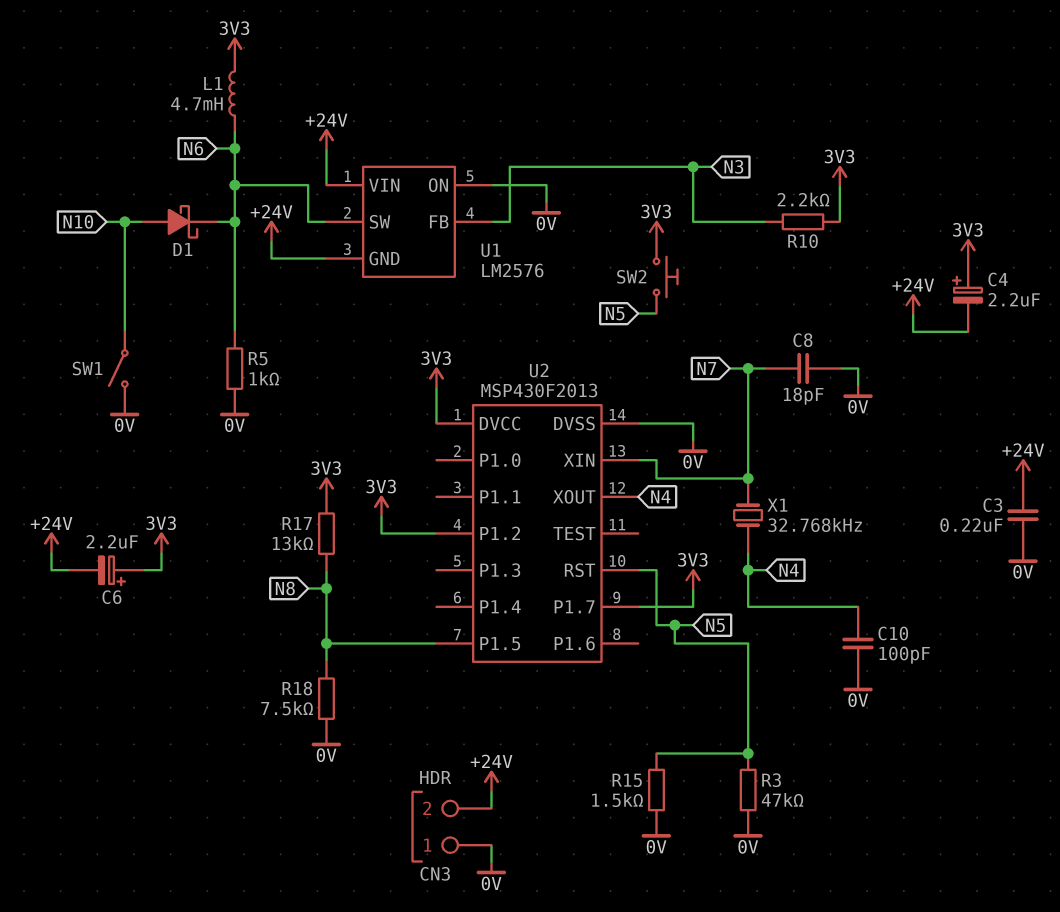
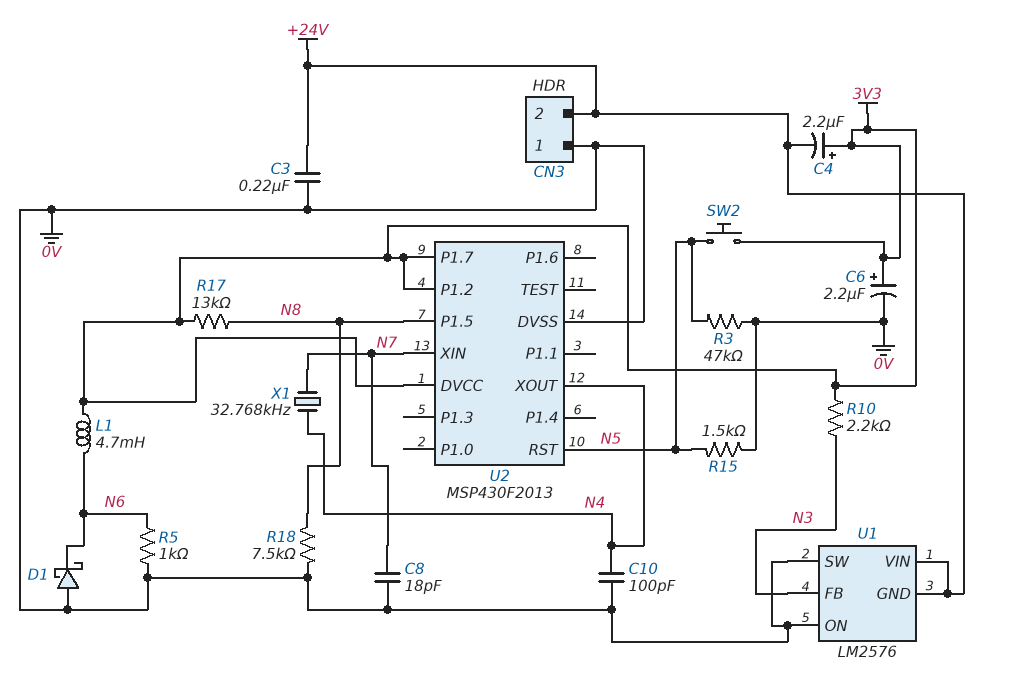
C6: 2.2uF (plus 3V3, minus +24V) -> 2.2uF (plus 3V3, minus 0V)
D1: schottky (A N10, K N6) -> schottky (A 0V, K N6)
SW1: switch (0V, N10) -> none
U1 pin SW: N6 -> 0V

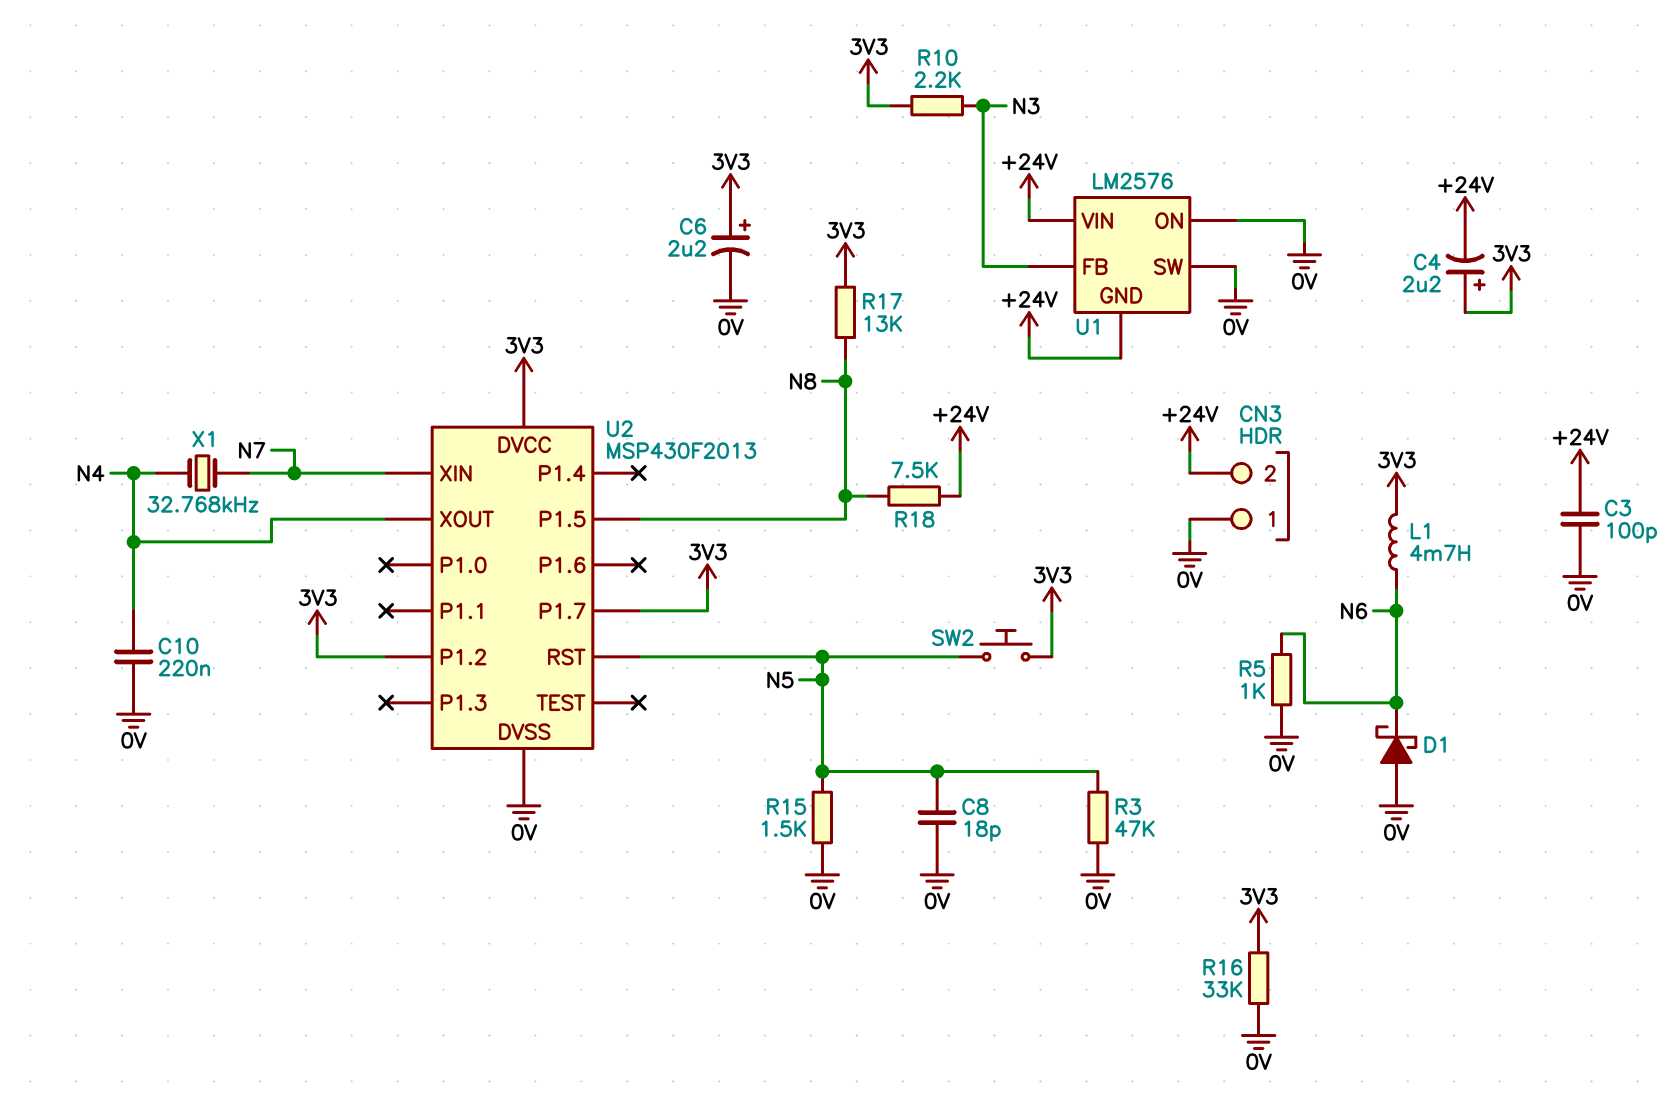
C3: 220nF (+24V, 0V) -> 100pF (+24V, 0V)
C8: 18pF (0V, N7) -> 18pF (0V, N5)
C10: 100pF (0V, N4) -> 220nF (0V, N4)
R16: none -> 33k (0V, 3V3)
R18: 7.5k (0V, N8) -> 7.5k (+24V, N8)

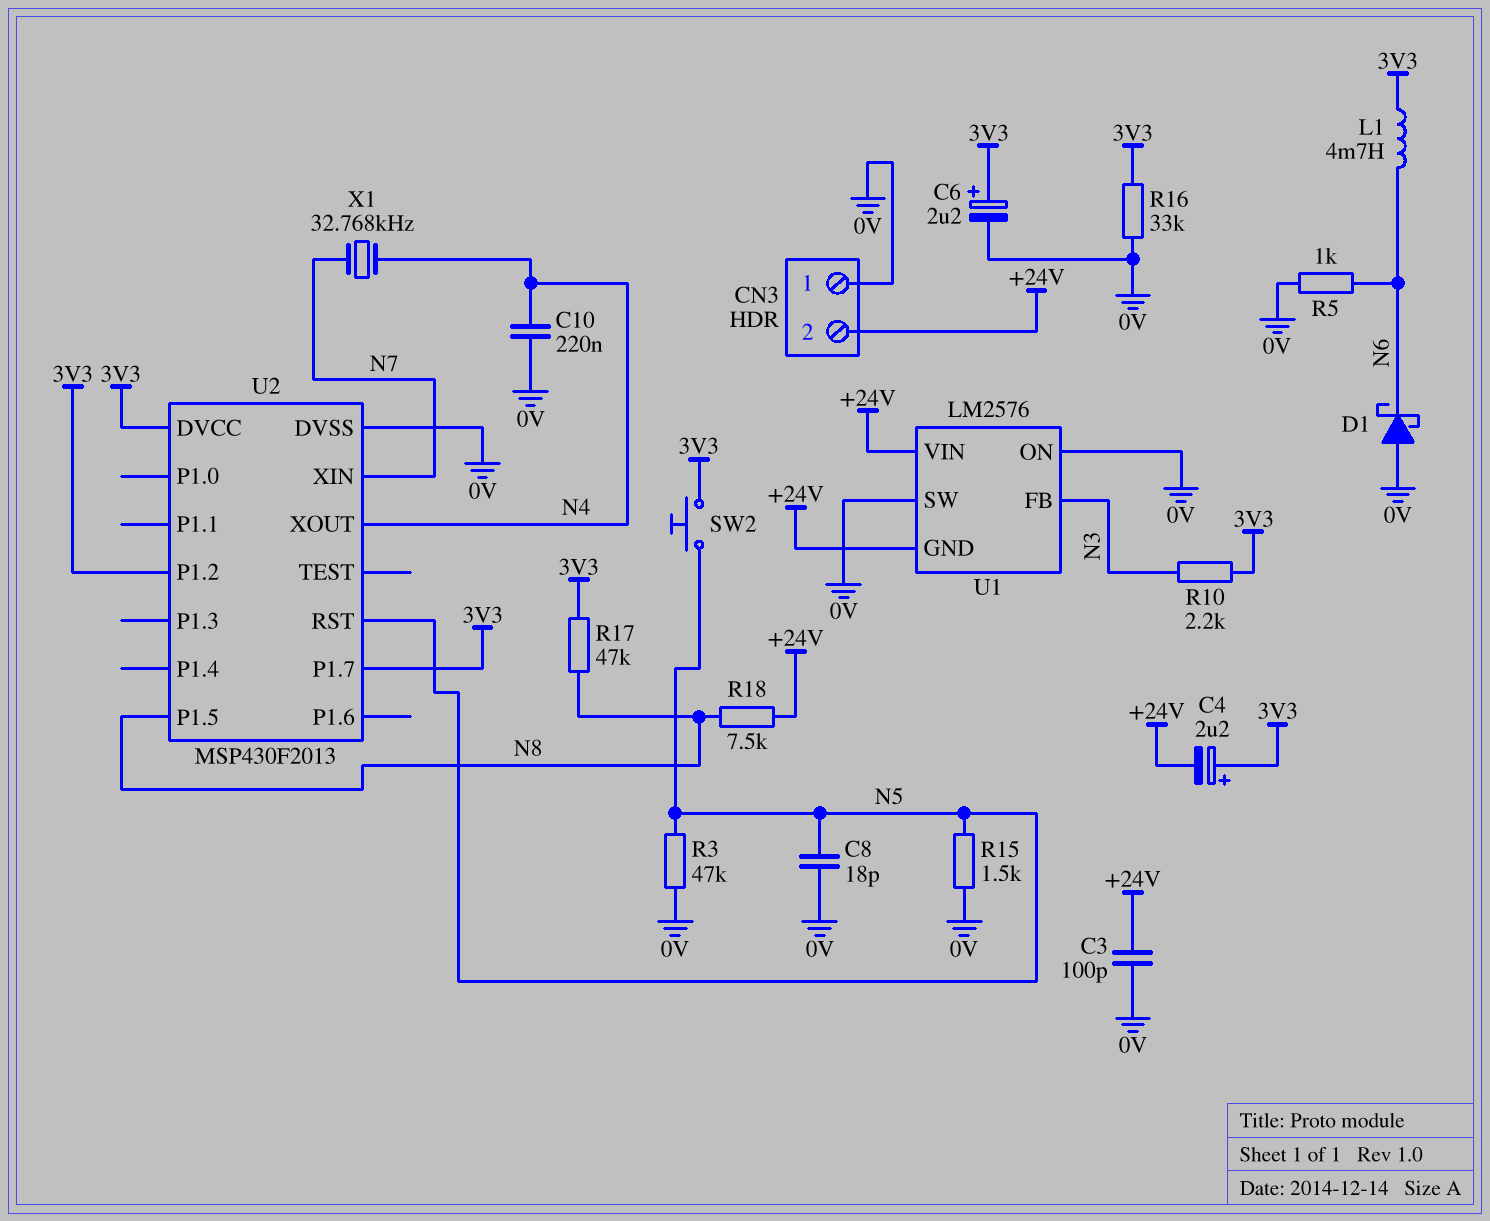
R17: 13k (3V3, N8) -> 47k (3V3, N8)

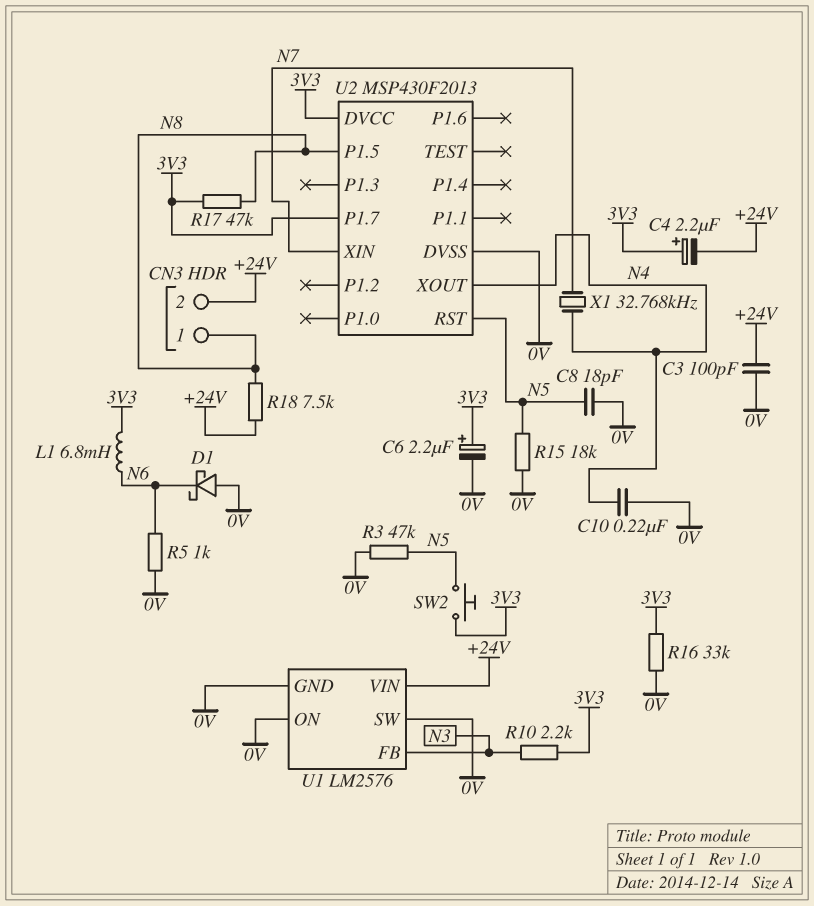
CN3 pin 1: 0V -> N8
L1: 4.7mH (3V3, N6) -> 6.8mH (3V3, N6)
R15: 1.5k (0V, N5) -> 18k (0V, N5)
U1 pin GND: +24V -> 0V
U2 pin P1.2: 3V3 -> none

